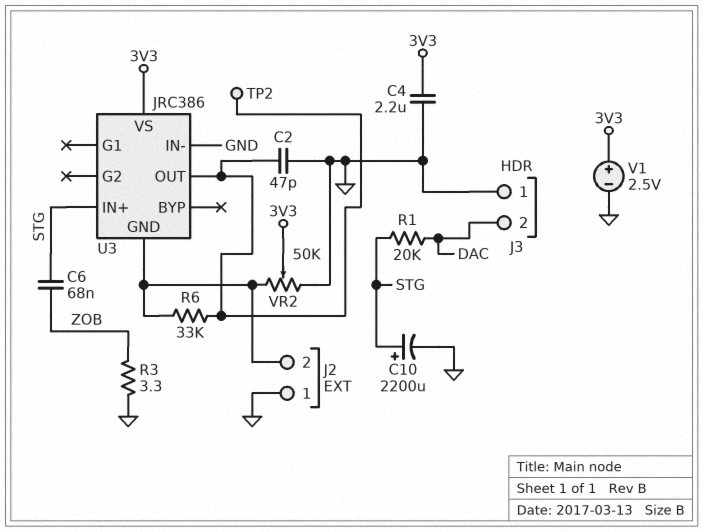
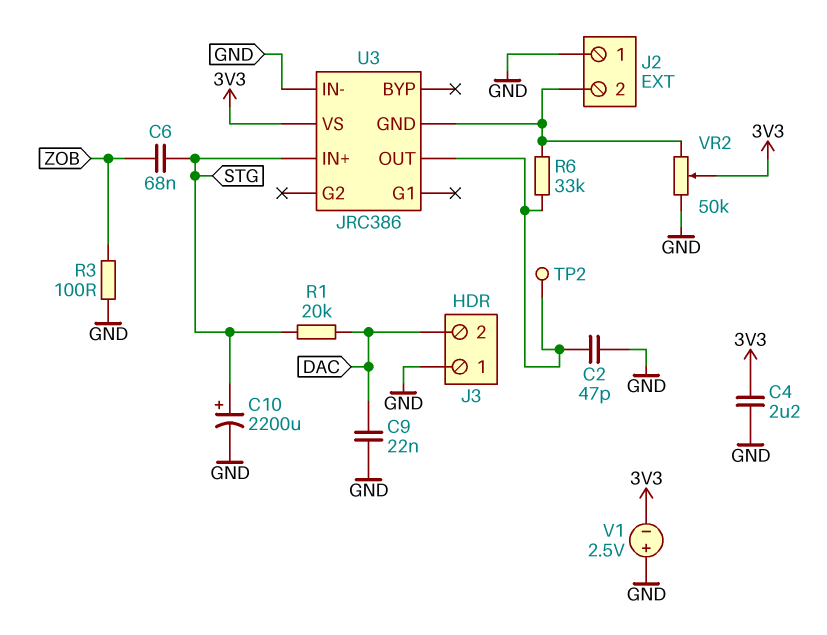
C9: none -> 22nF (DAC, GND)
R3: 3.3 (GND, ZOB) -> 100 (GND, ZOB)
V1: 2.5V (plus 3V3, minus GND) -> 2.5V (plus GND, minus 3V3)

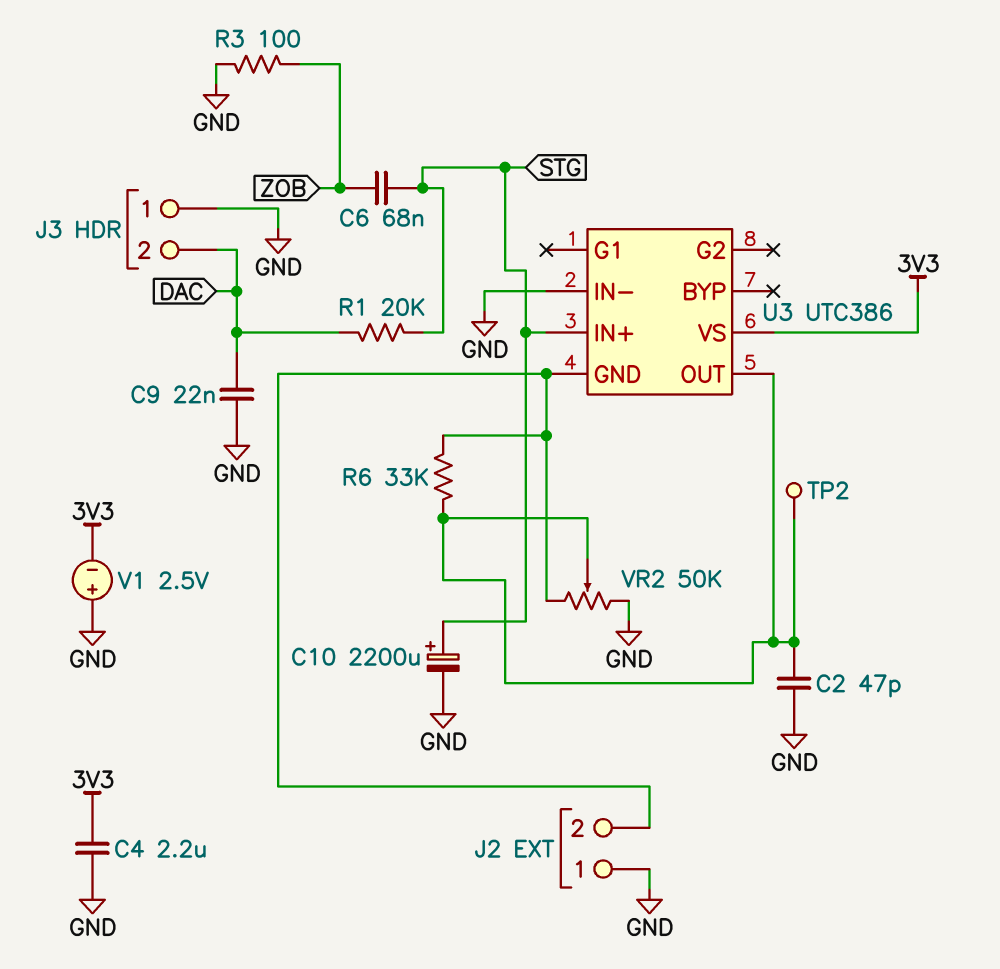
U3: JRC386 -> UTC386
VR2: 50k (GND, J2/2, wiper 3V3) -> 50k (GND, J2/2, wiper U3/OUT)

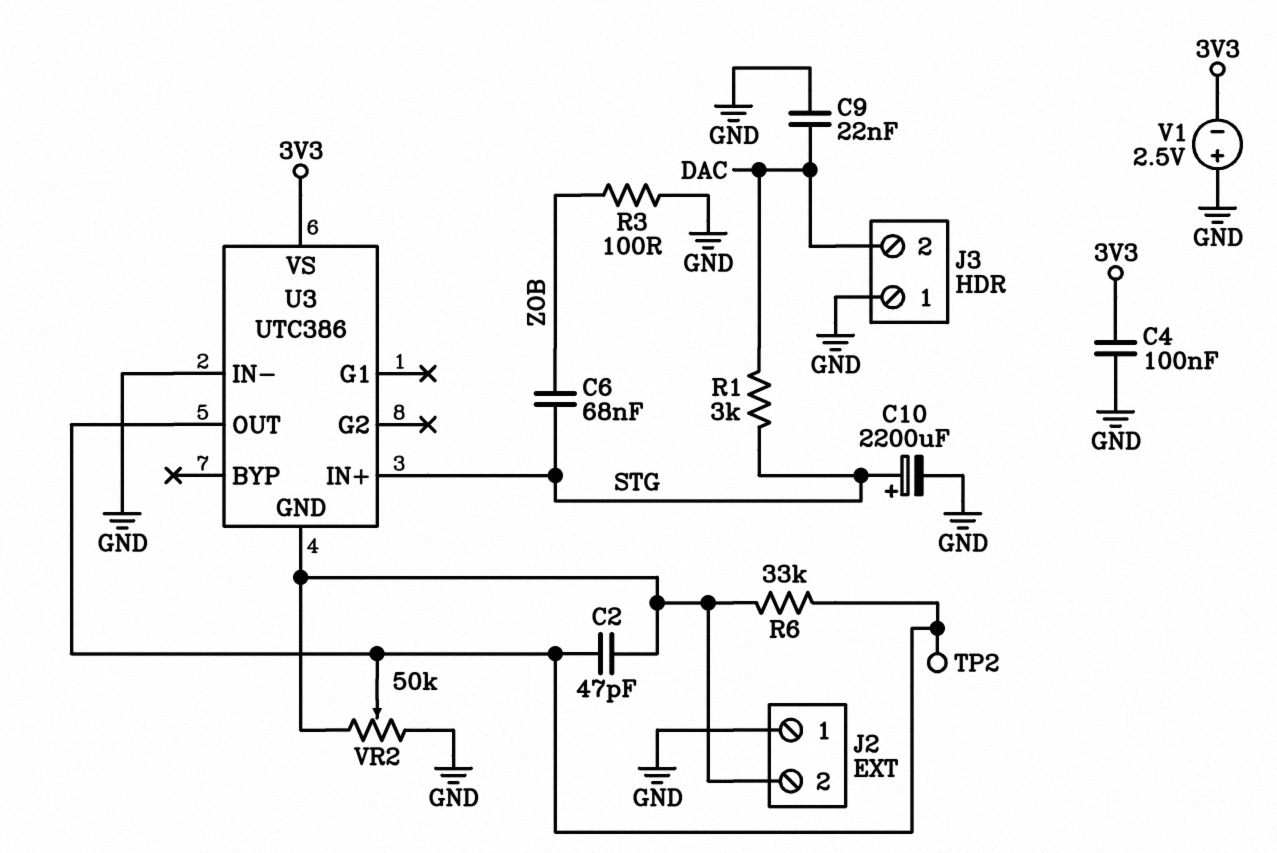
C2: 47pF (GND, U3/OUT) -> 47pF (J2/2, U3/OUT)
C4: 2.2uF (3V3, GND) -> 100nF (3V3, GND)
R1: 20k (DAC, STG) -> 3k (DAC, STG)

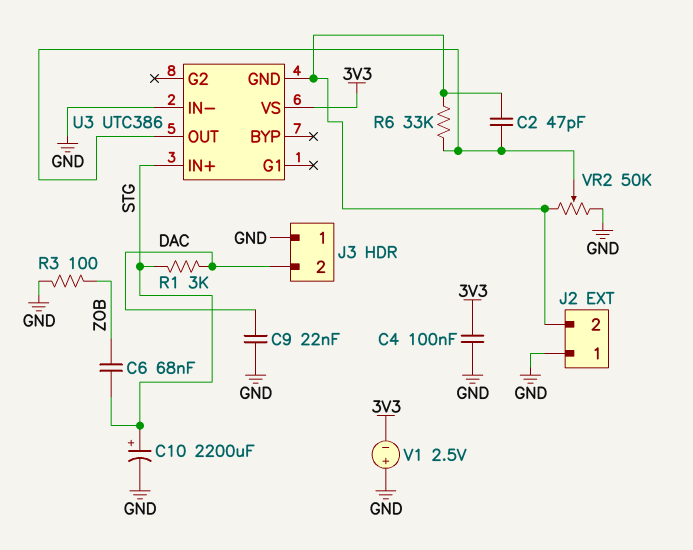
TP2: test point (U3/OUT) -> none

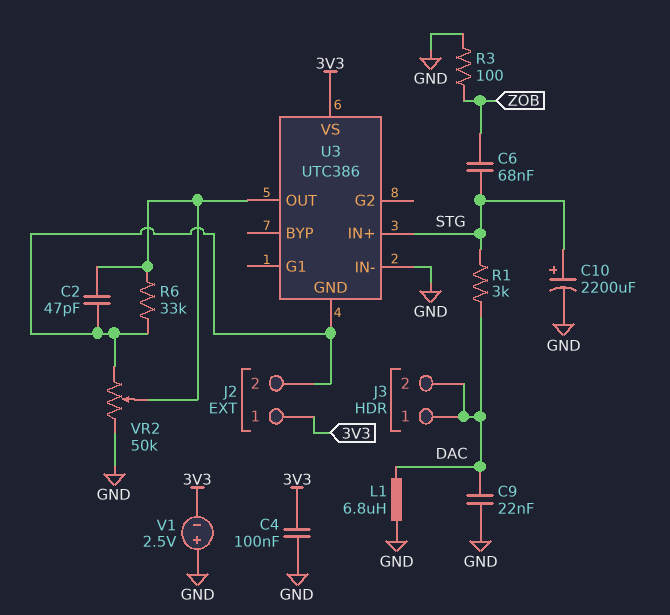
J2 pin 1: GND -> 3V3
J3 pin 1: GND -> DAC
L1: none -> 6.8uH (DAC, GND)

